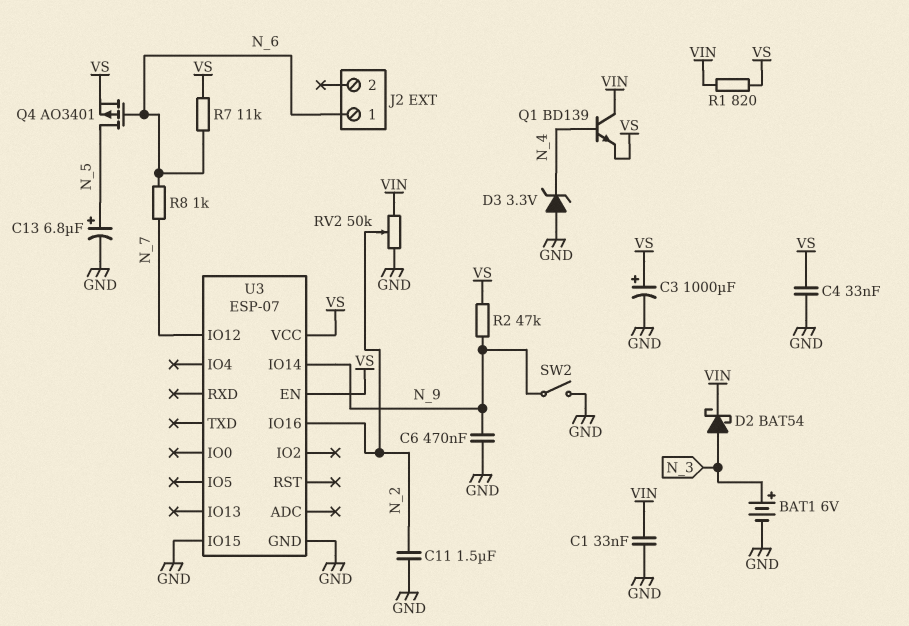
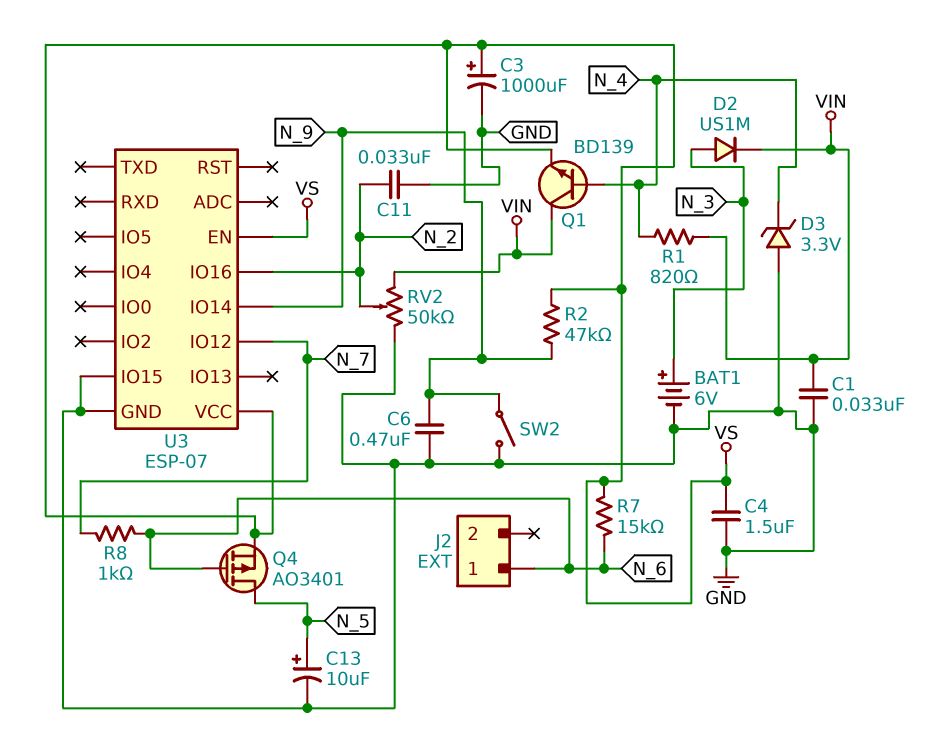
C4: 33nF (GND, VS) -> 1.5uF (GND, VS)
C11: 1.5uF (GND, N_2) -> 33nF (GND, N_2)
C13: 6.8uF (plus N_5, minus GND) -> 10uF (plus N_5, minus GND)
D2: schottky BAT54 (A N_3, K VIN) -> diode US1M (A N_3, K VIN)
R1: 820 (VIN, VS) -> 820 (N_4, VIN)
R7: 11k (N_6, VS) -> 15k (N_6, VS)

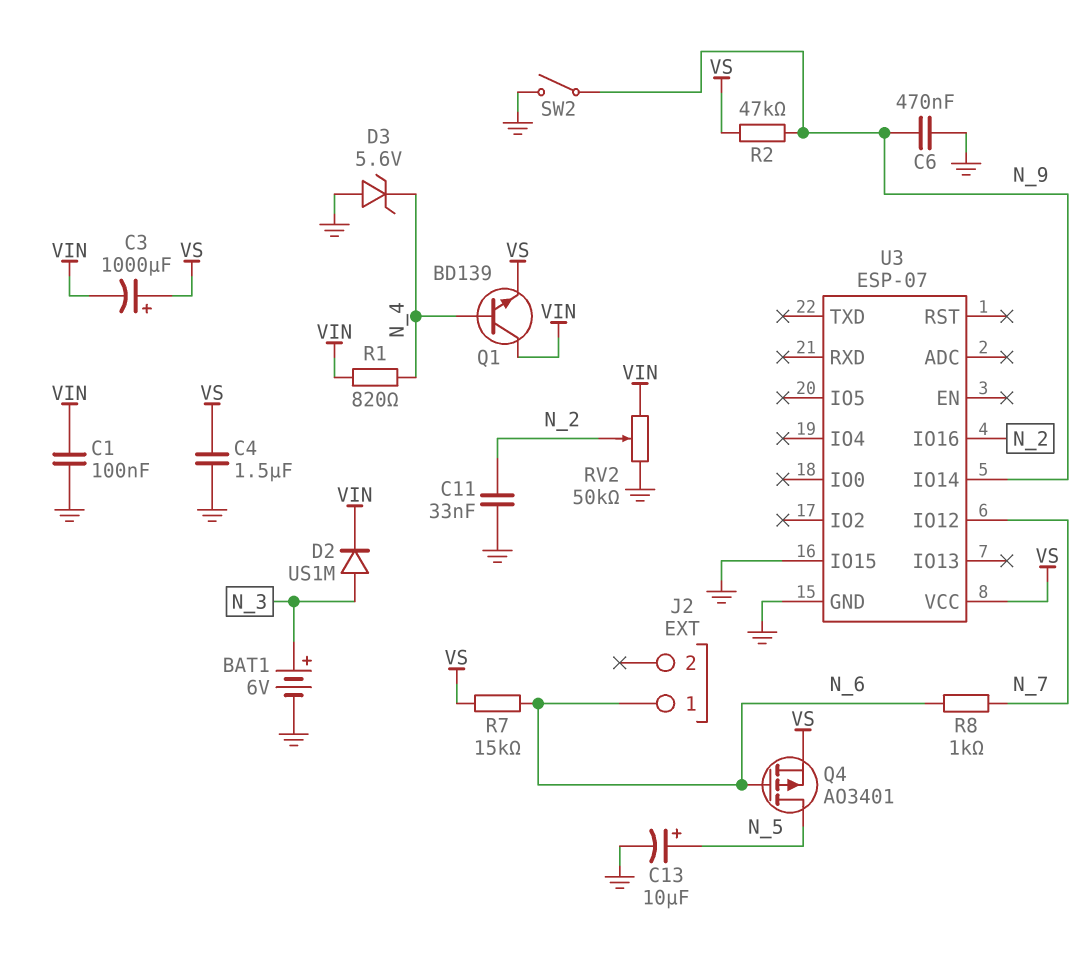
C1: 33nF (GND, VIN) -> 100nF (GND, VIN)
C3: 1000uF (plus VS, minus GND) -> 1000uF (plus VS, minus VIN)
D3: zener 3.3V (A GND, K N_4) -> zener 5.6V (A GND, K N_4)
U3 pin EN: VS -> none

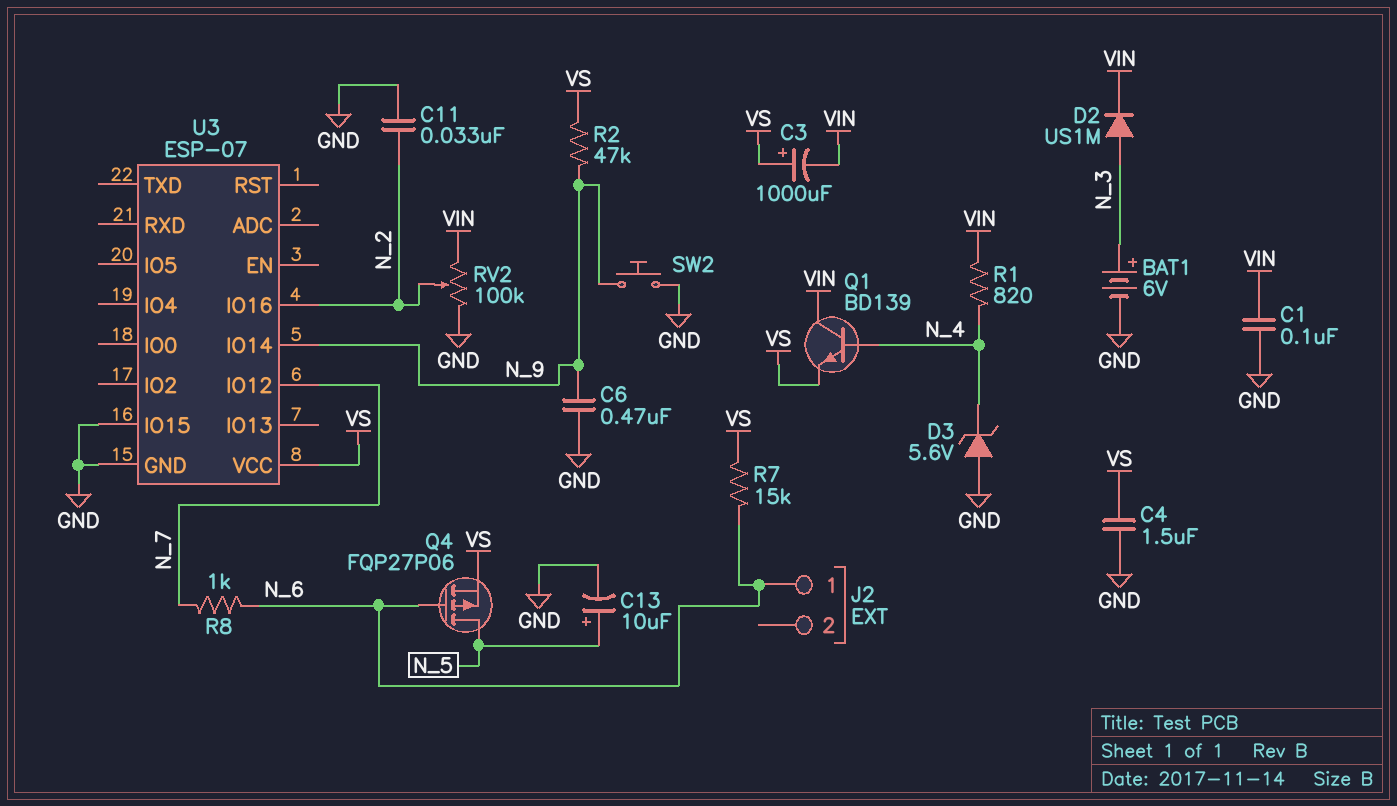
Q4: PMOS AO3401 (G N_6, D N_5, S VS) -> PMOS FQP27P06 (G N_6, D N_5, S VS)
RV2: 50k (GND, VIN, wiper N_2) -> 100k (GND, VIN, wiper N_2)
SW2: switch (GND, N_9) -> button (GND, N_9)

